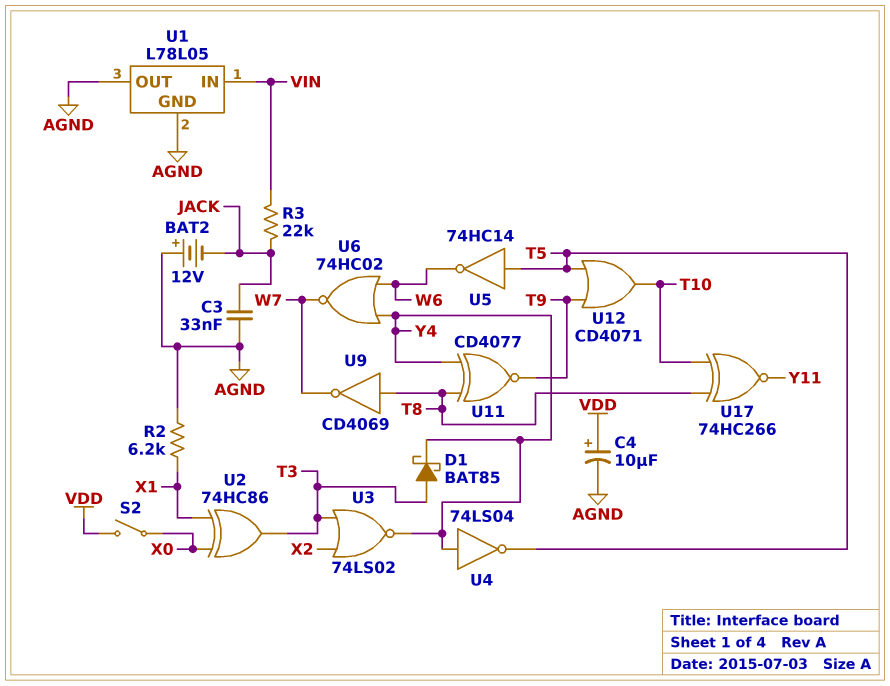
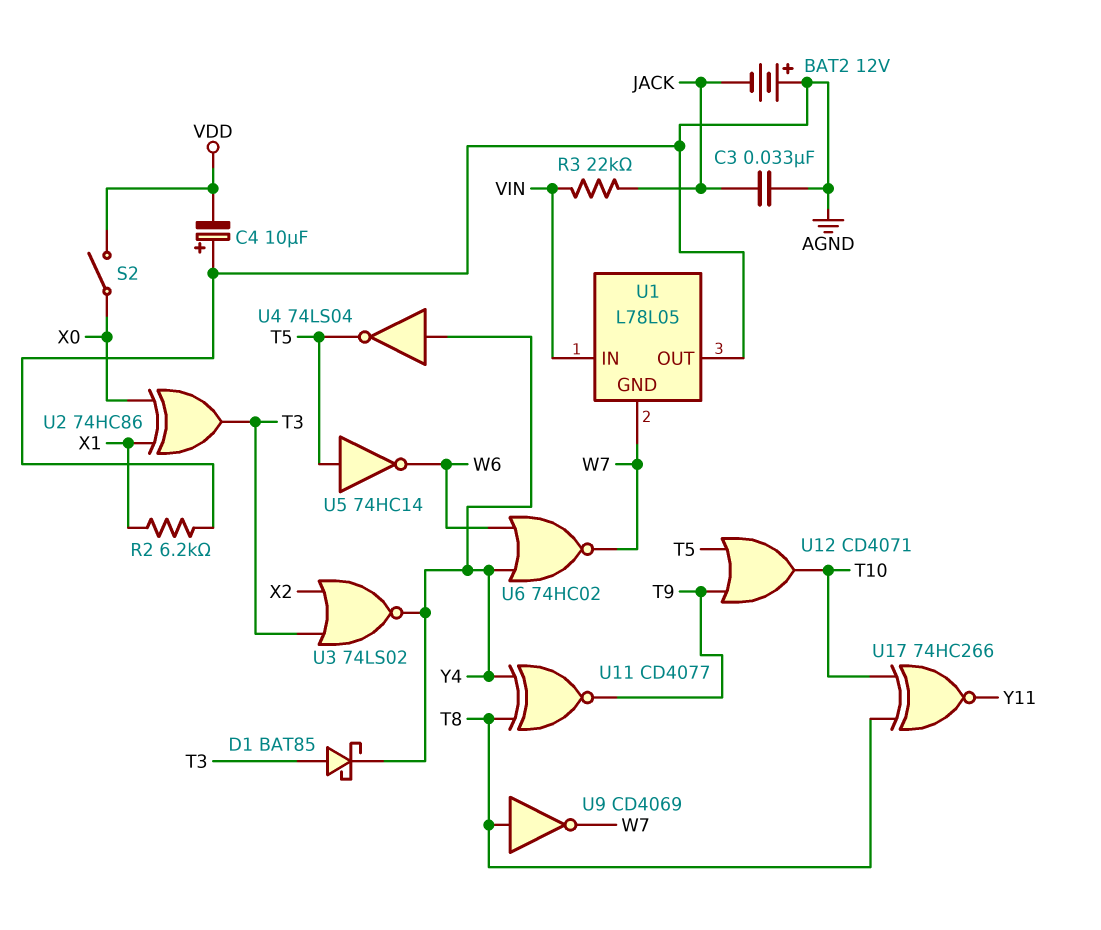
C4: 10uF (plus VDD, minus AGND) -> 10uF (plus AGND, minus VDD)
U1 pin GND: AGND -> W7

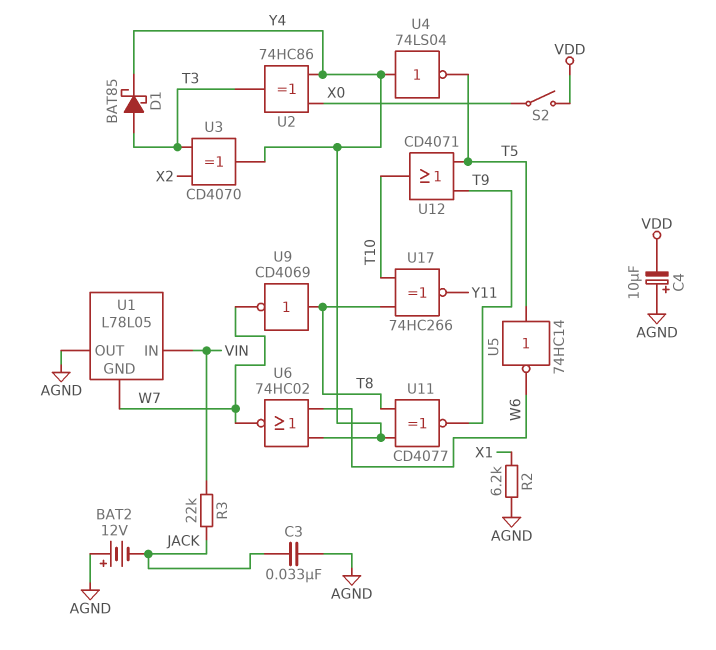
U2: XOR 74HC86 (in X0, in X1, out T3) -> XOR 74HC86 (in X0, in Y4, out T3)
U3: NOR 74LS02 (in T3, in X2, out Y4) -> XOR CD4070 (in T3, in X2, out Y4)

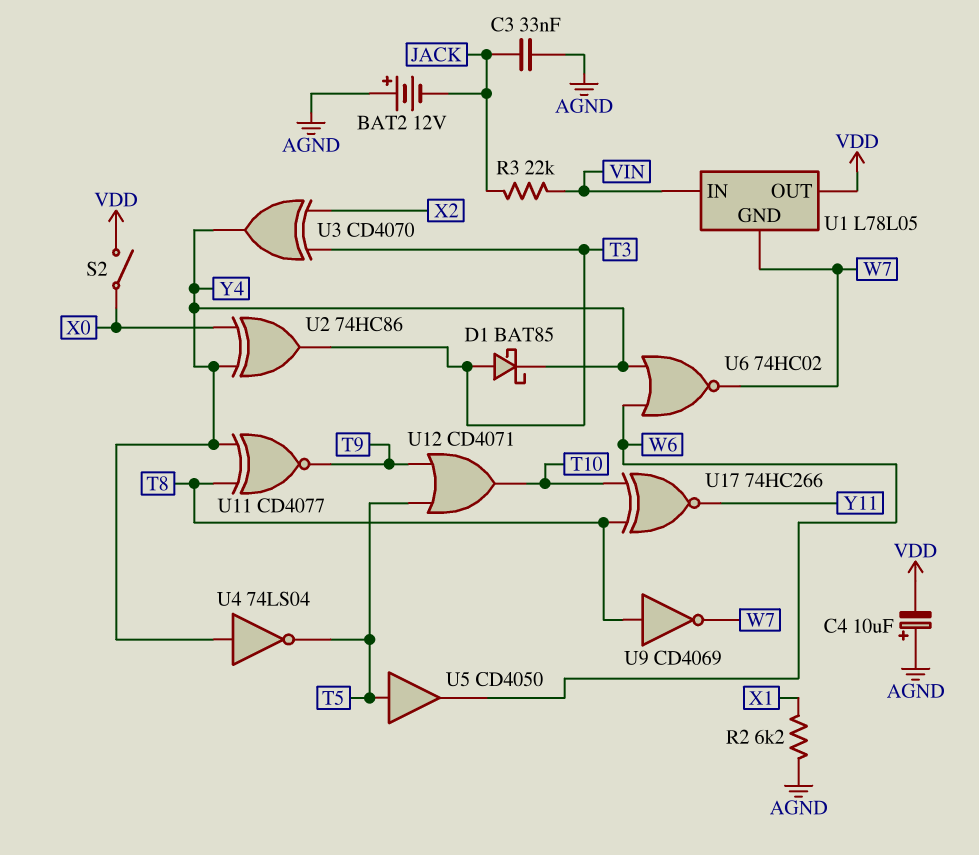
U1 pin OUT: AGND -> VDD
U5: NOT 74HC14 (in T5, out W6) -> buffer CD4050 (in T5, out W6)

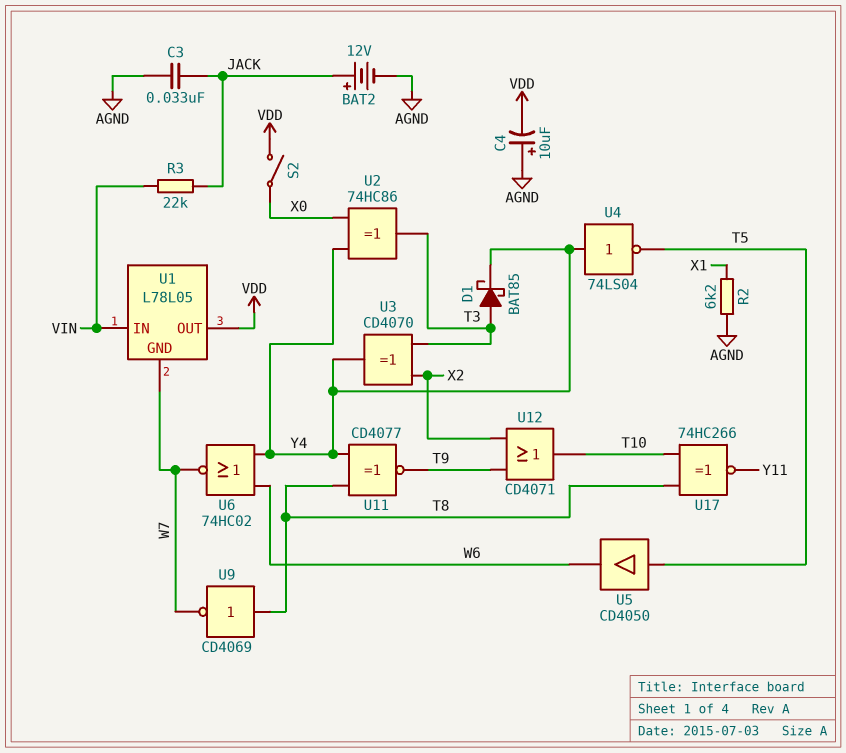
BAT2: 12V (plus AGND, minus JACK) -> 12V (plus JACK, minus AGND)
U12: OR CD4071 (in T5, in T9, out T10) -> OR CD4071 (in T9, in X2, out T10)

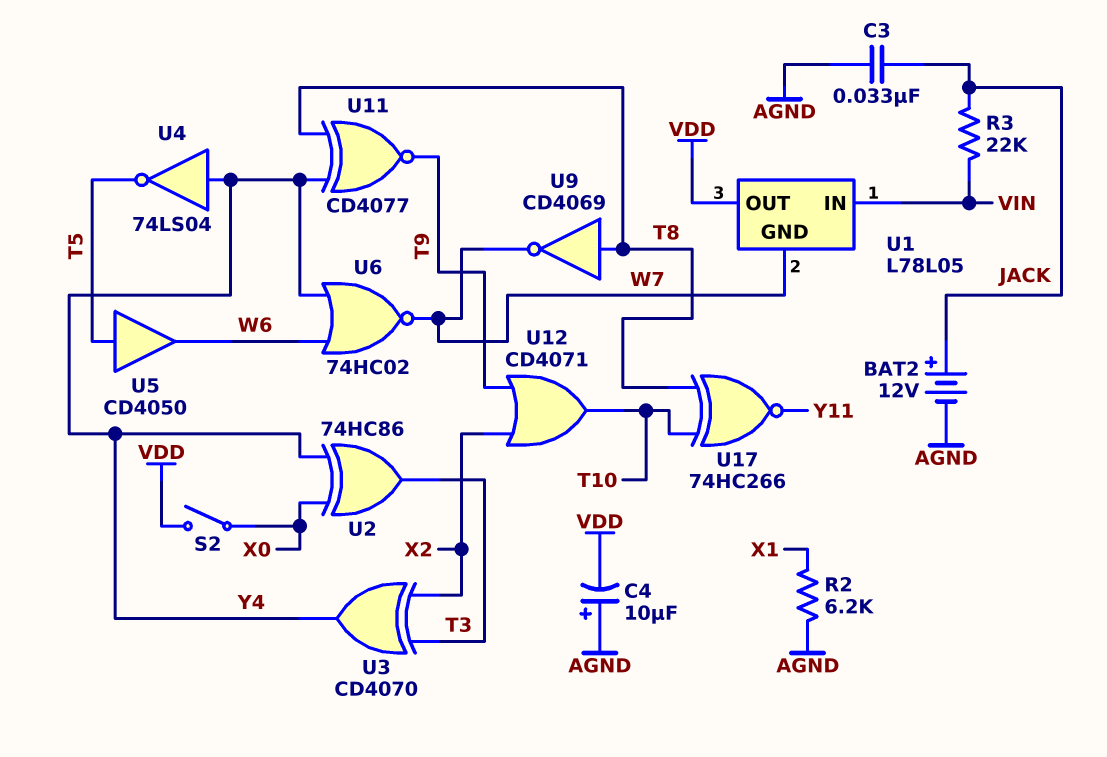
D1: schottky BAT85 (A T3, K Y4) -> none

